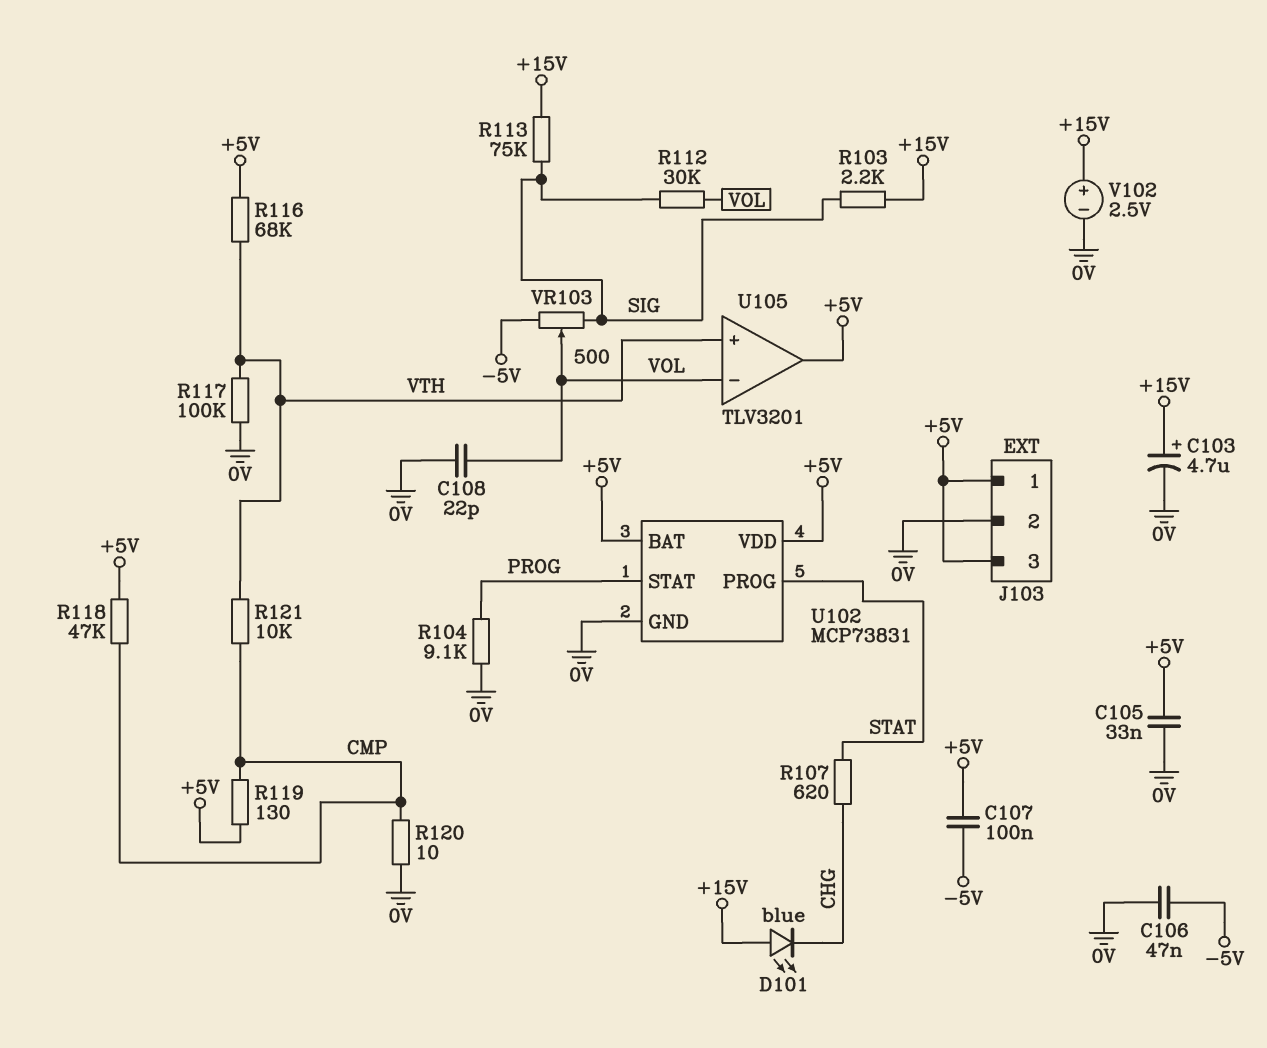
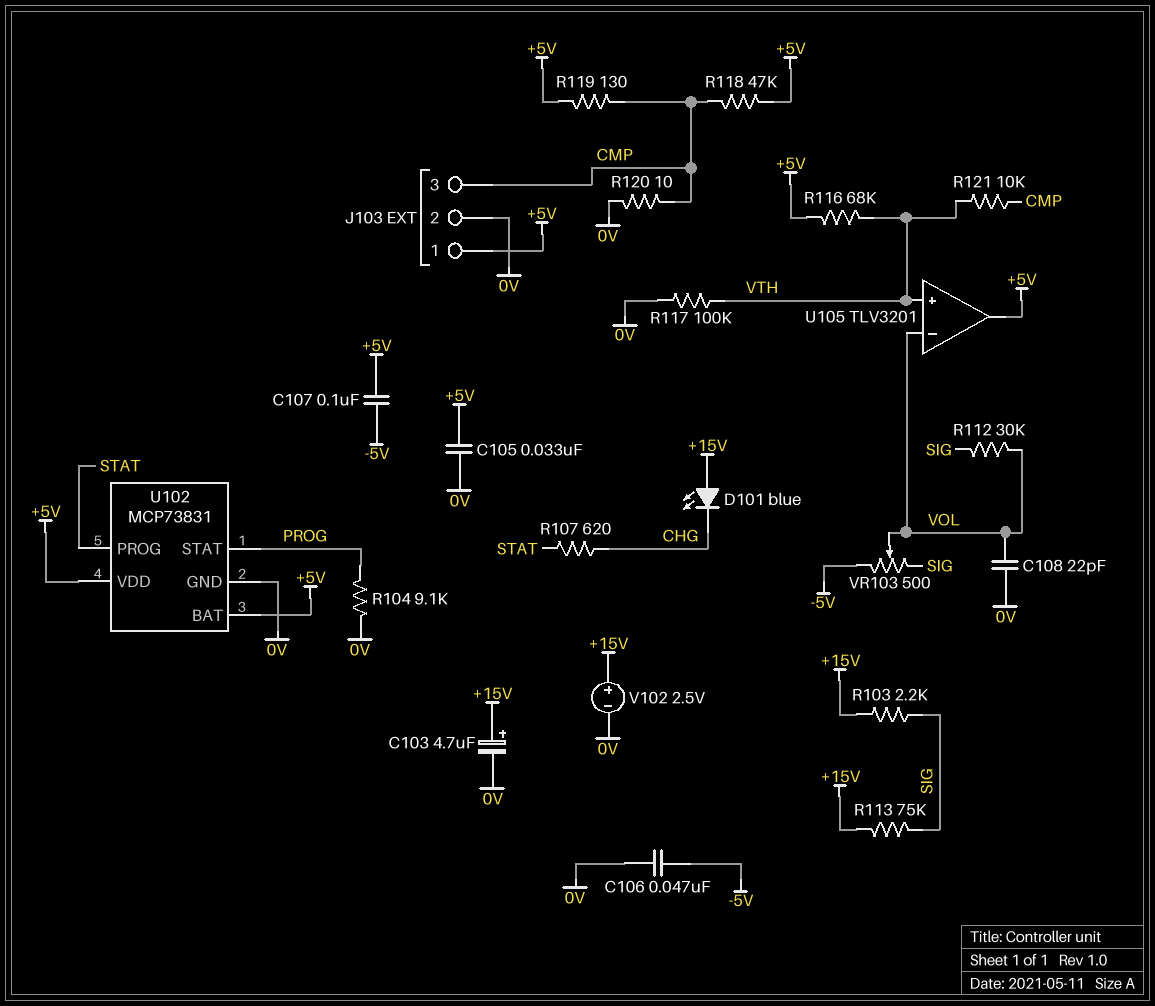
J103 pin 3: +5V -> CMP

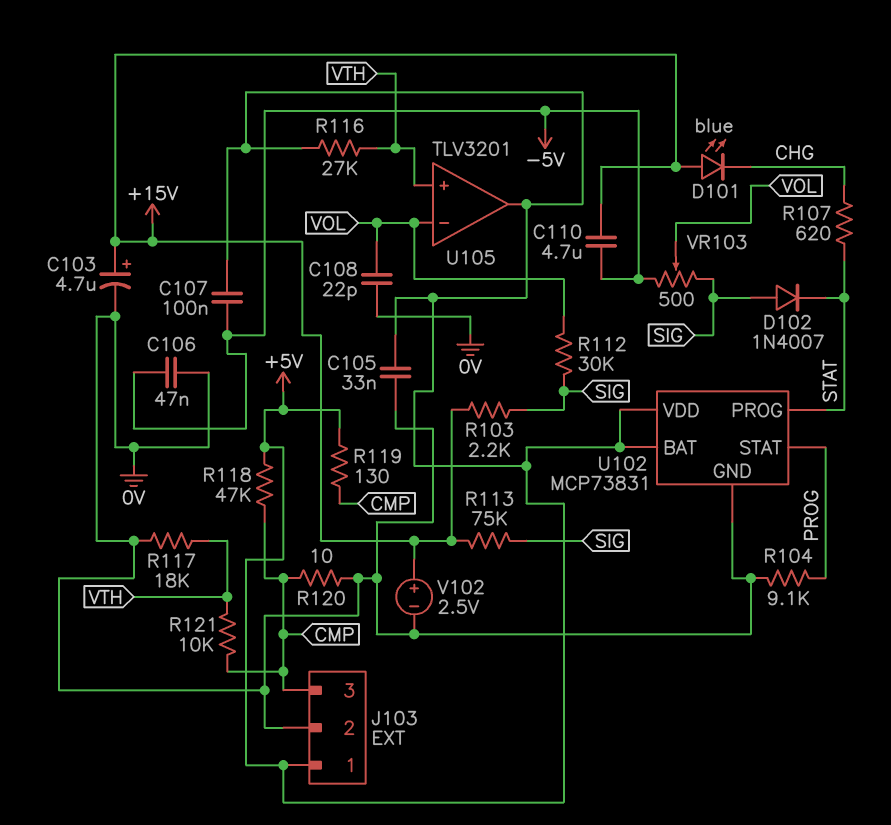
C110: none -> 4.7uF (+15V, -5V)
D102: none -> diode 1N4007 (A SIG, K STAT)
R116: 68k (+5V, VTH) -> 27k (+5V, VTH)
R117: 100k (0V, VTH) -> 18k (0V, VTH)

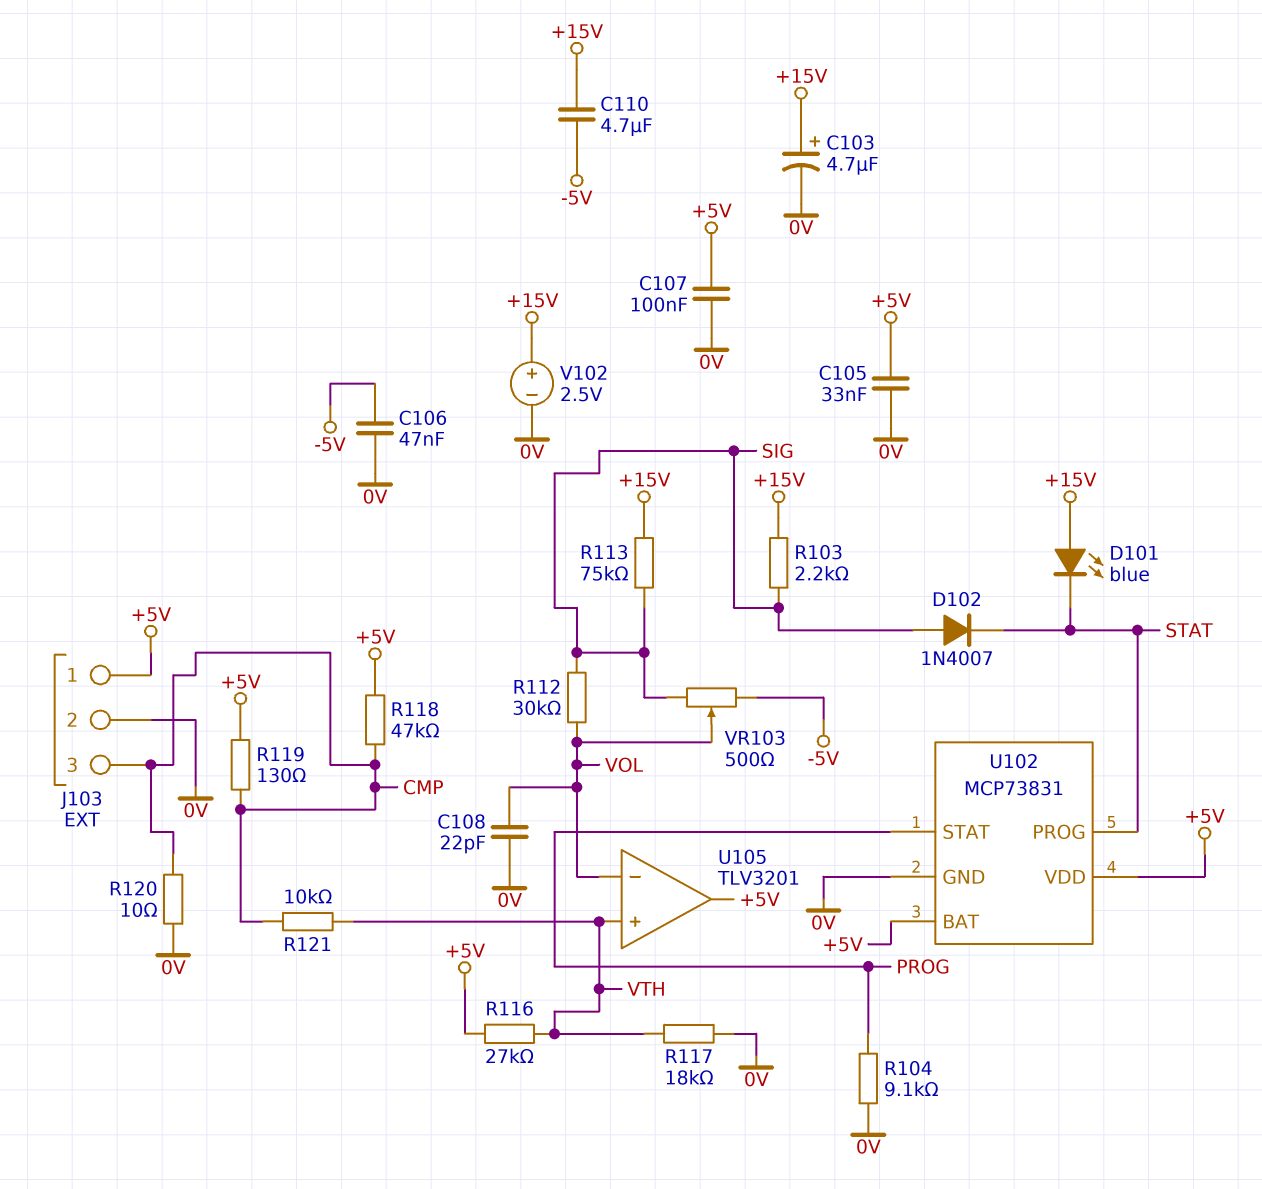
C107: 100nF (+5V, -5V) -> 100nF (+5V, 0V)
D101: LED blue (A +15V, K CHG) -> LED blue (A +15V, K STAT)
R107: 620 (CHG, STAT) -> none

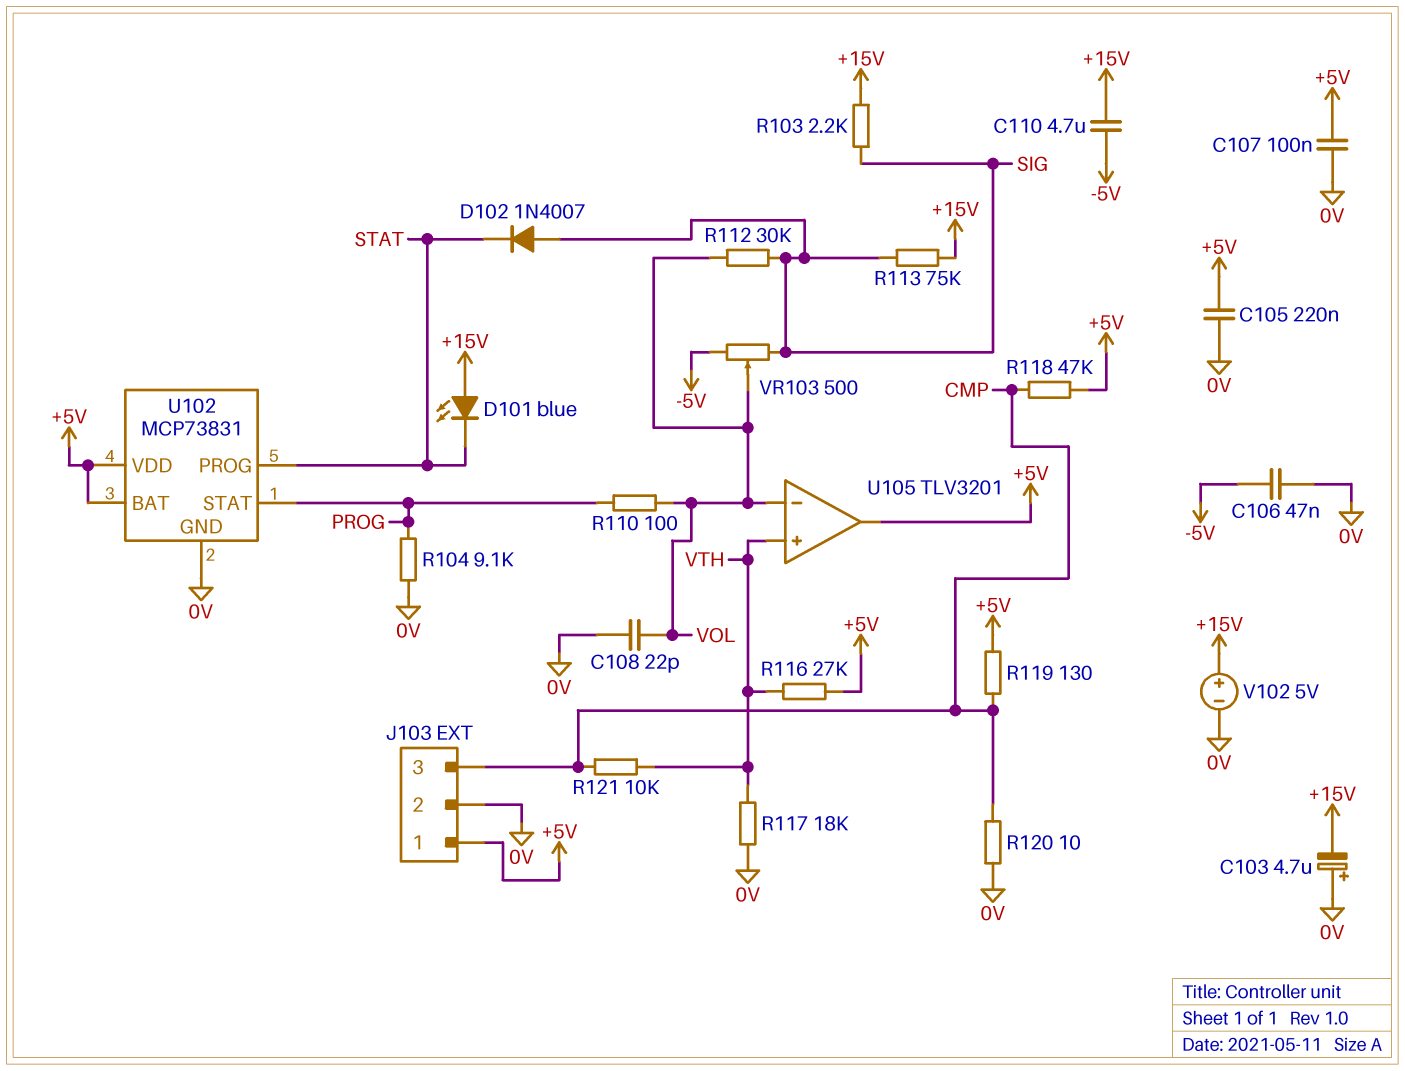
C103: 4.7uF (plus +15V, minus 0V) -> 4.7uF (plus 0V, minus +15V)
C105: 33nF (+5V, 0V) -> 220nF (+5V, 0V)
R110: none -> 100 (PROG, VOL)
V102: 2.5V (plus +15V, minus 0V) -> 5V (plus +15V, minus 0V)

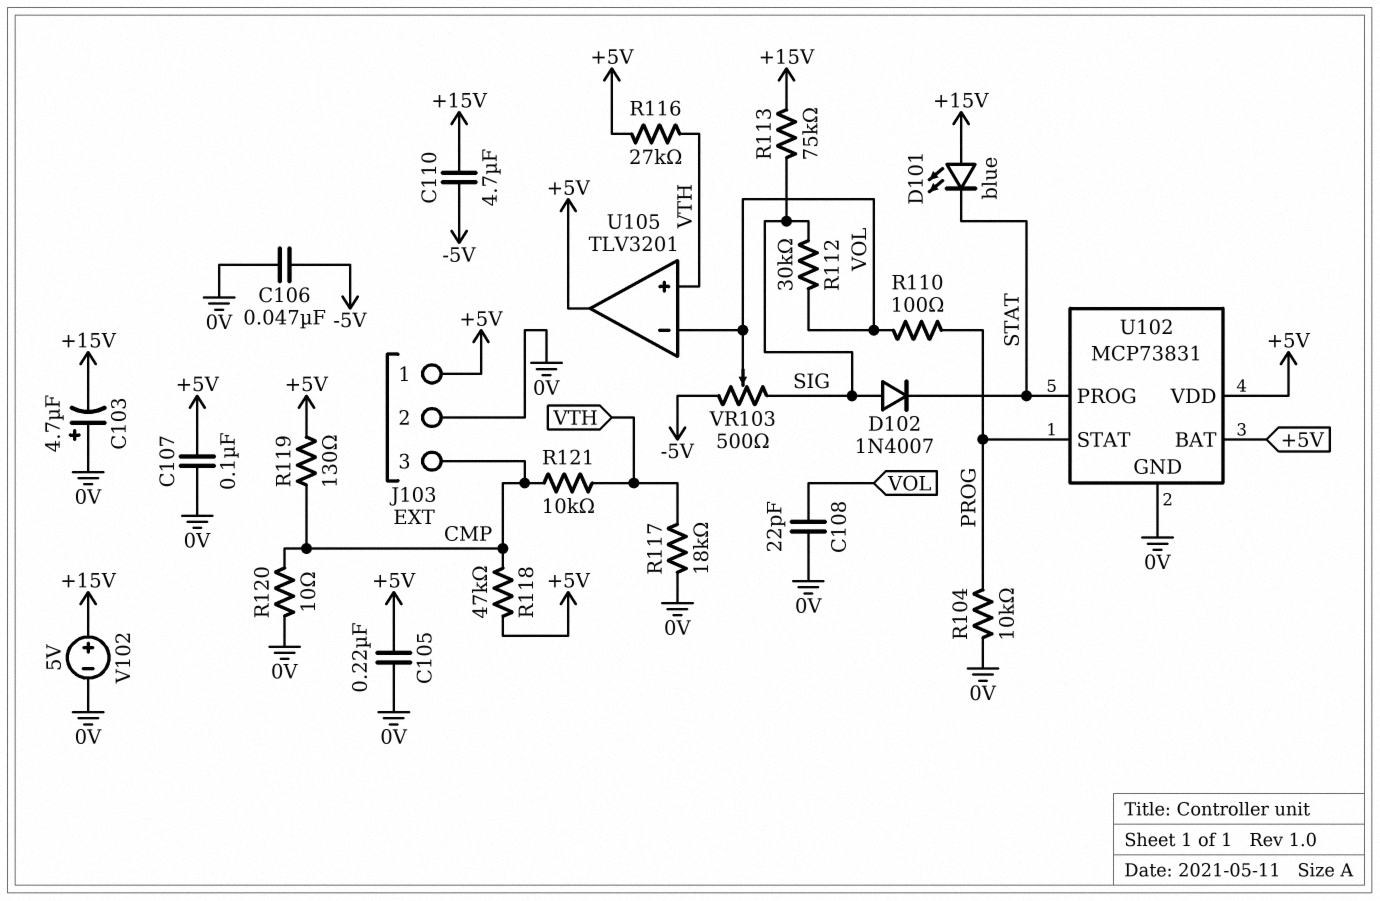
R103: 2.2k (+15V, SIG) -> none
R104: 9.1k (0V, PROG) -> 10k (0V, PROG)

